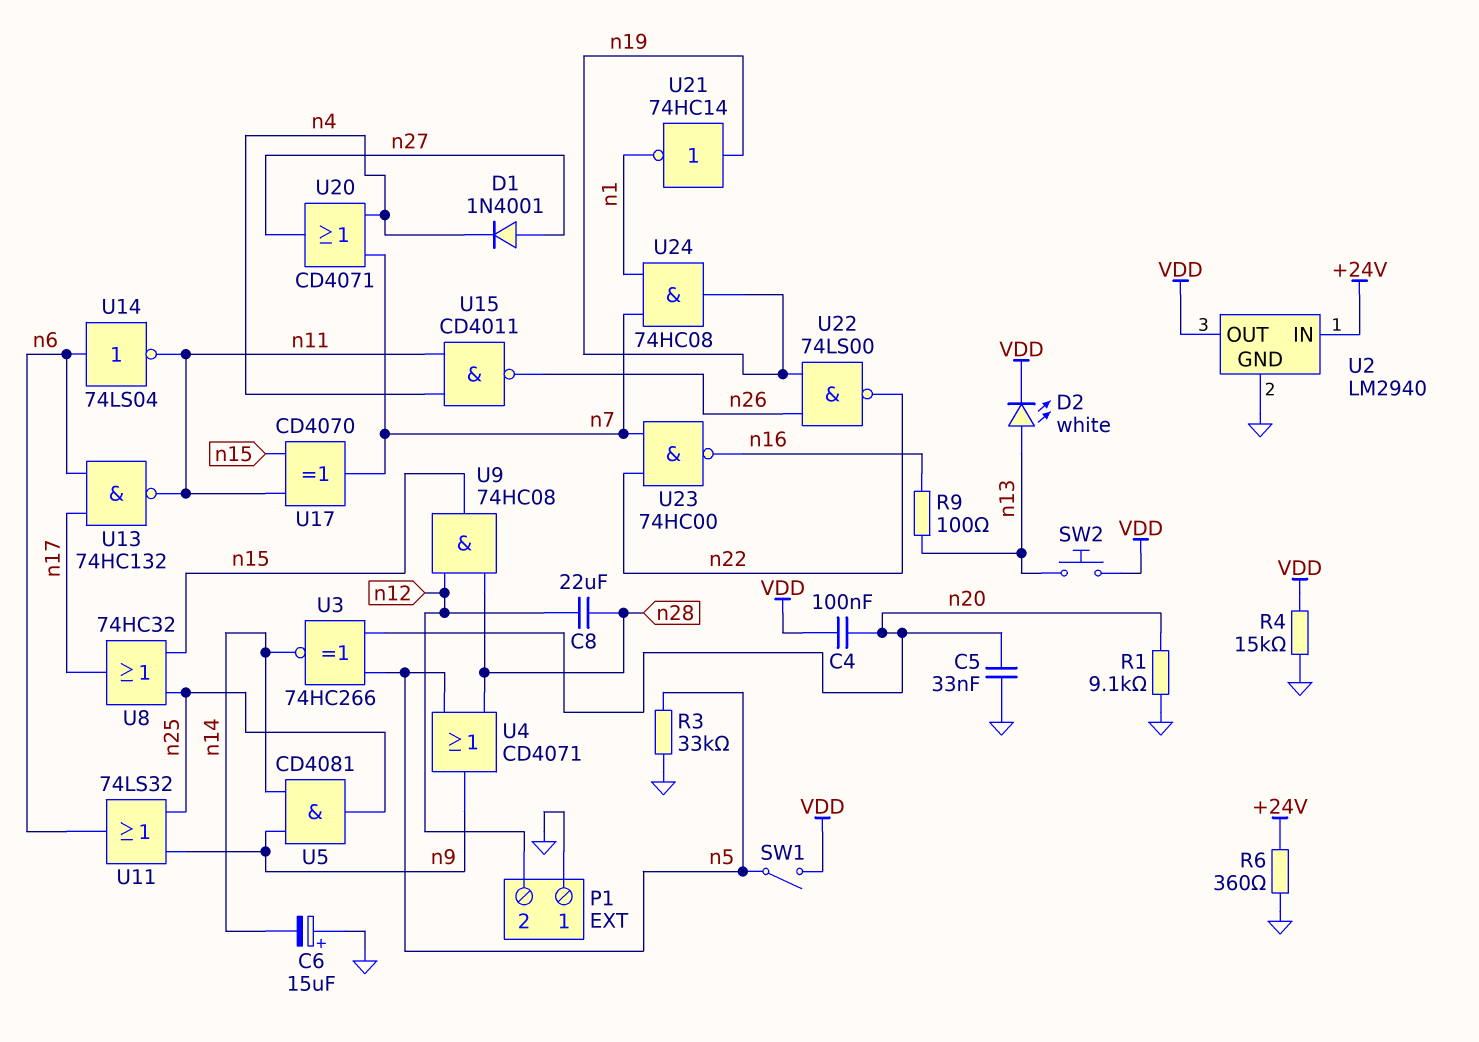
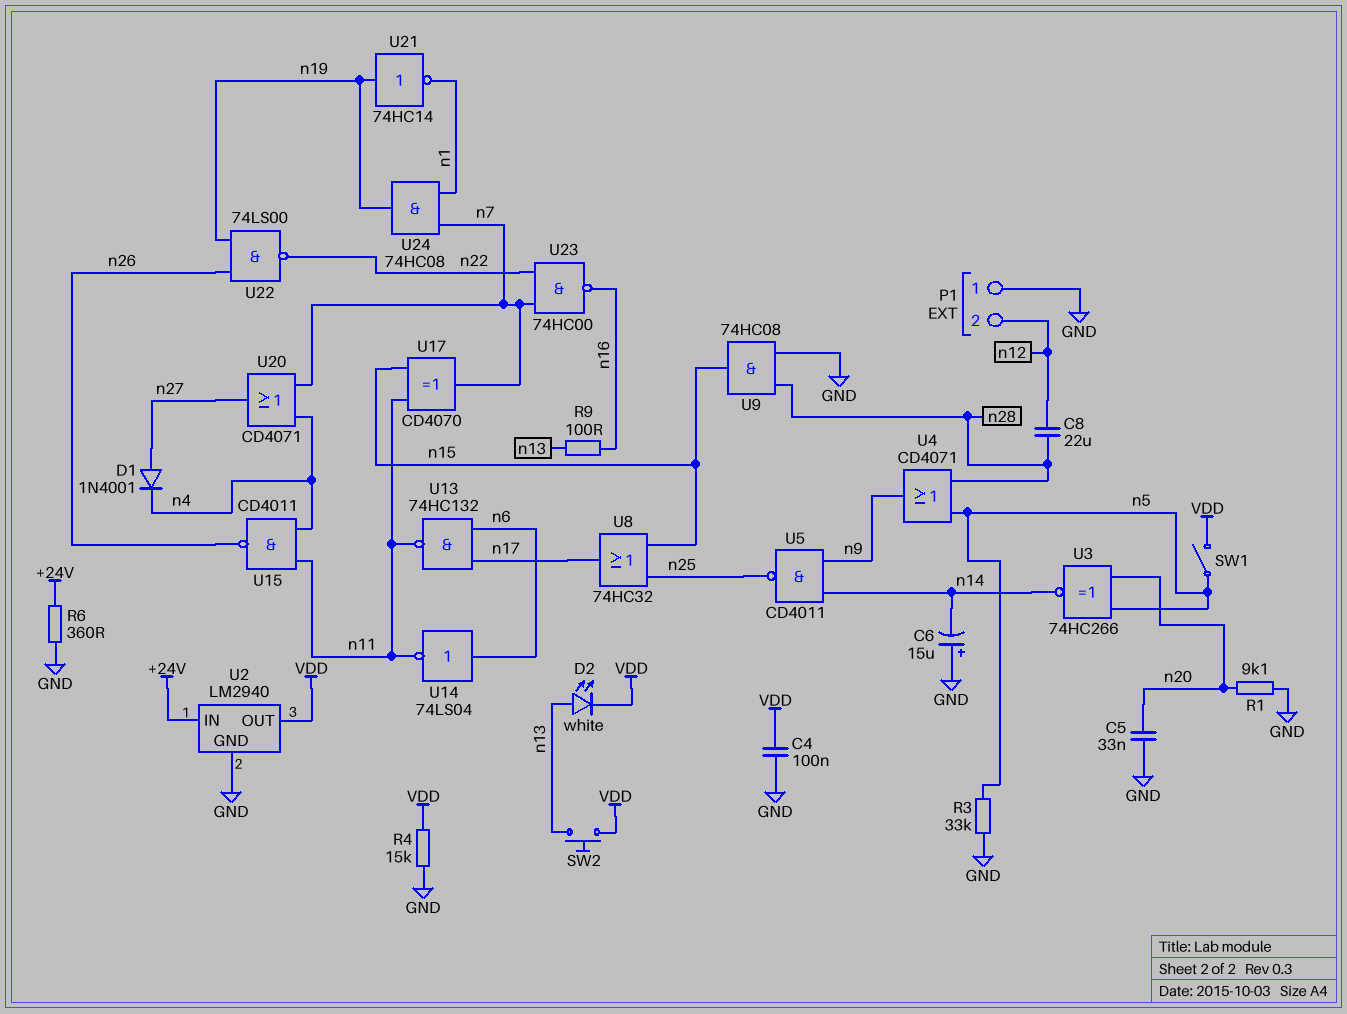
C4: 100nF (VDD, n20) -> 100nF (GND, VDD)
U5: AND CD4081 (in n9, in n14, out n25) -> NAND CD4011 (in n9, in n14, out n25)
U9: AND 74HC08 (in n12, in n28, out n15) -> AND 74HC08 (in GND, in n28, out n15)
U11: OR 74LS32 (in n9, in n25, out n6) -> none

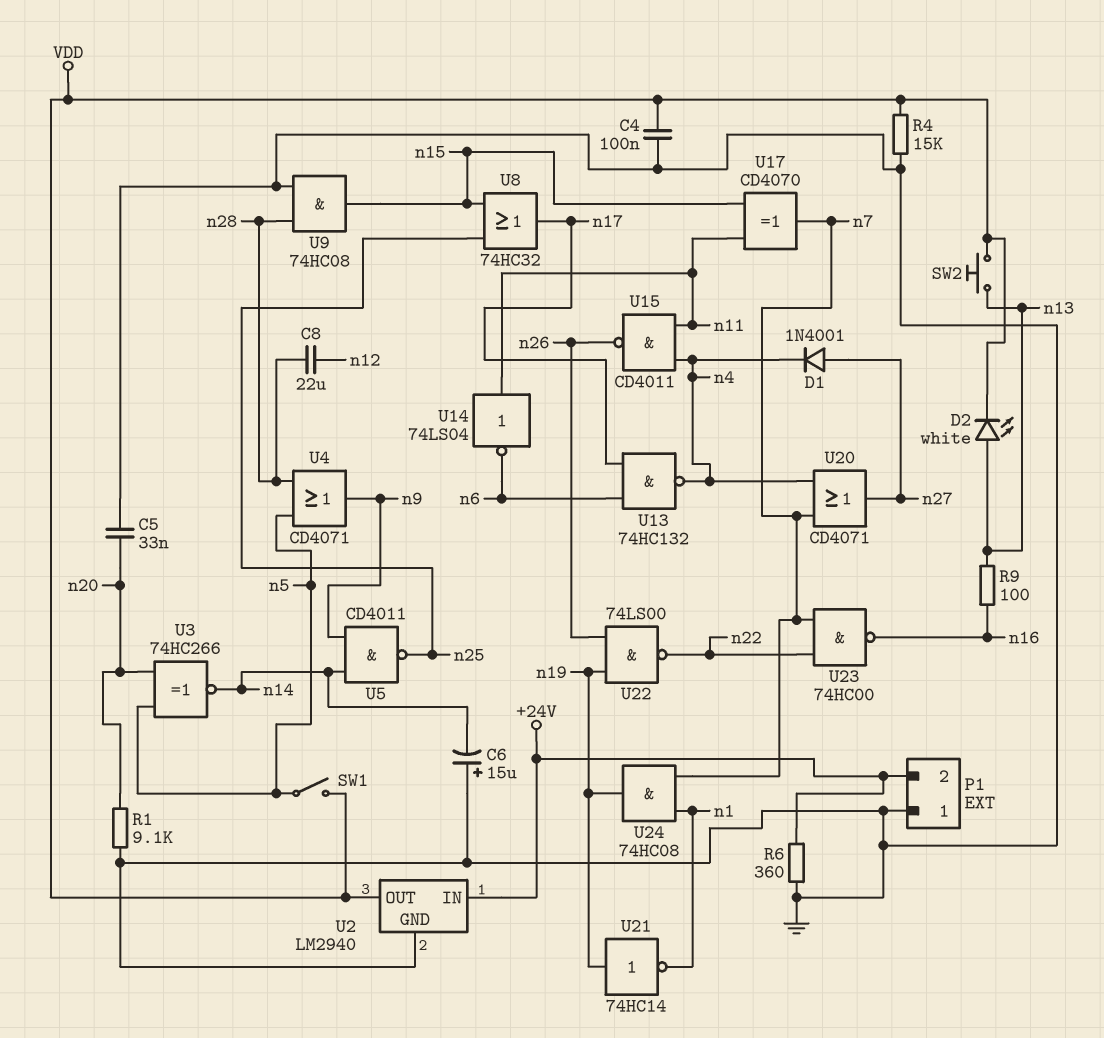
P1 pin 2: n12 -> +24V
R3: 33k (GND, n5) -> none
U13: NAND 74HC132 (in n6, in n17, out n11) -> NAND 74HC132 (in n6, in n17, out n4)
U14: NOT 74LS04 (in n6, out n11) -> NOT 74LS04 (in n11, out n6)

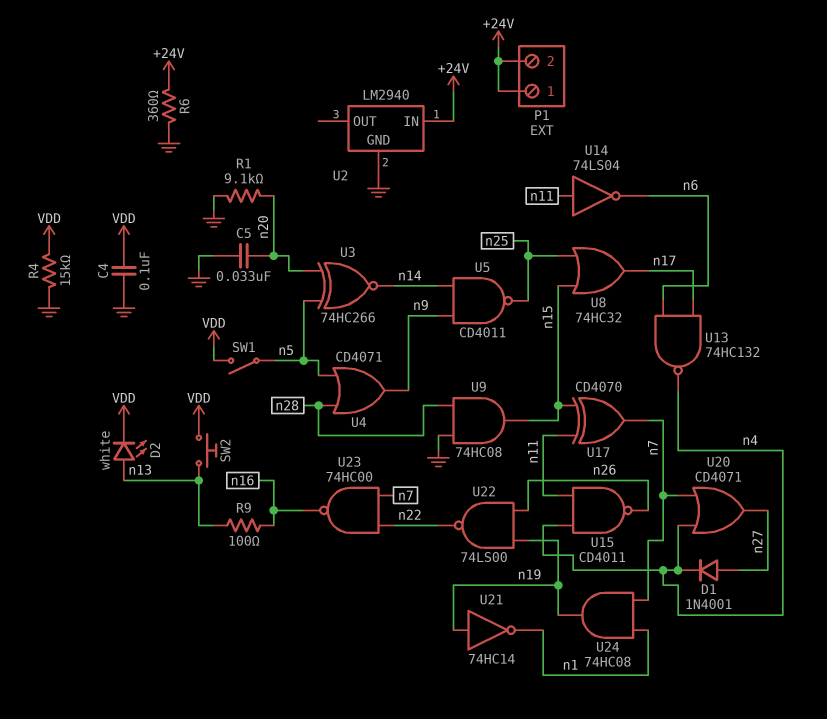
C6: 15uF (plus GND, minus n14) -> none
C8: 22uF (n12, n28) -> none
P1 pin 1: GND -> +24V
U2 pin OUT: VDD -> none

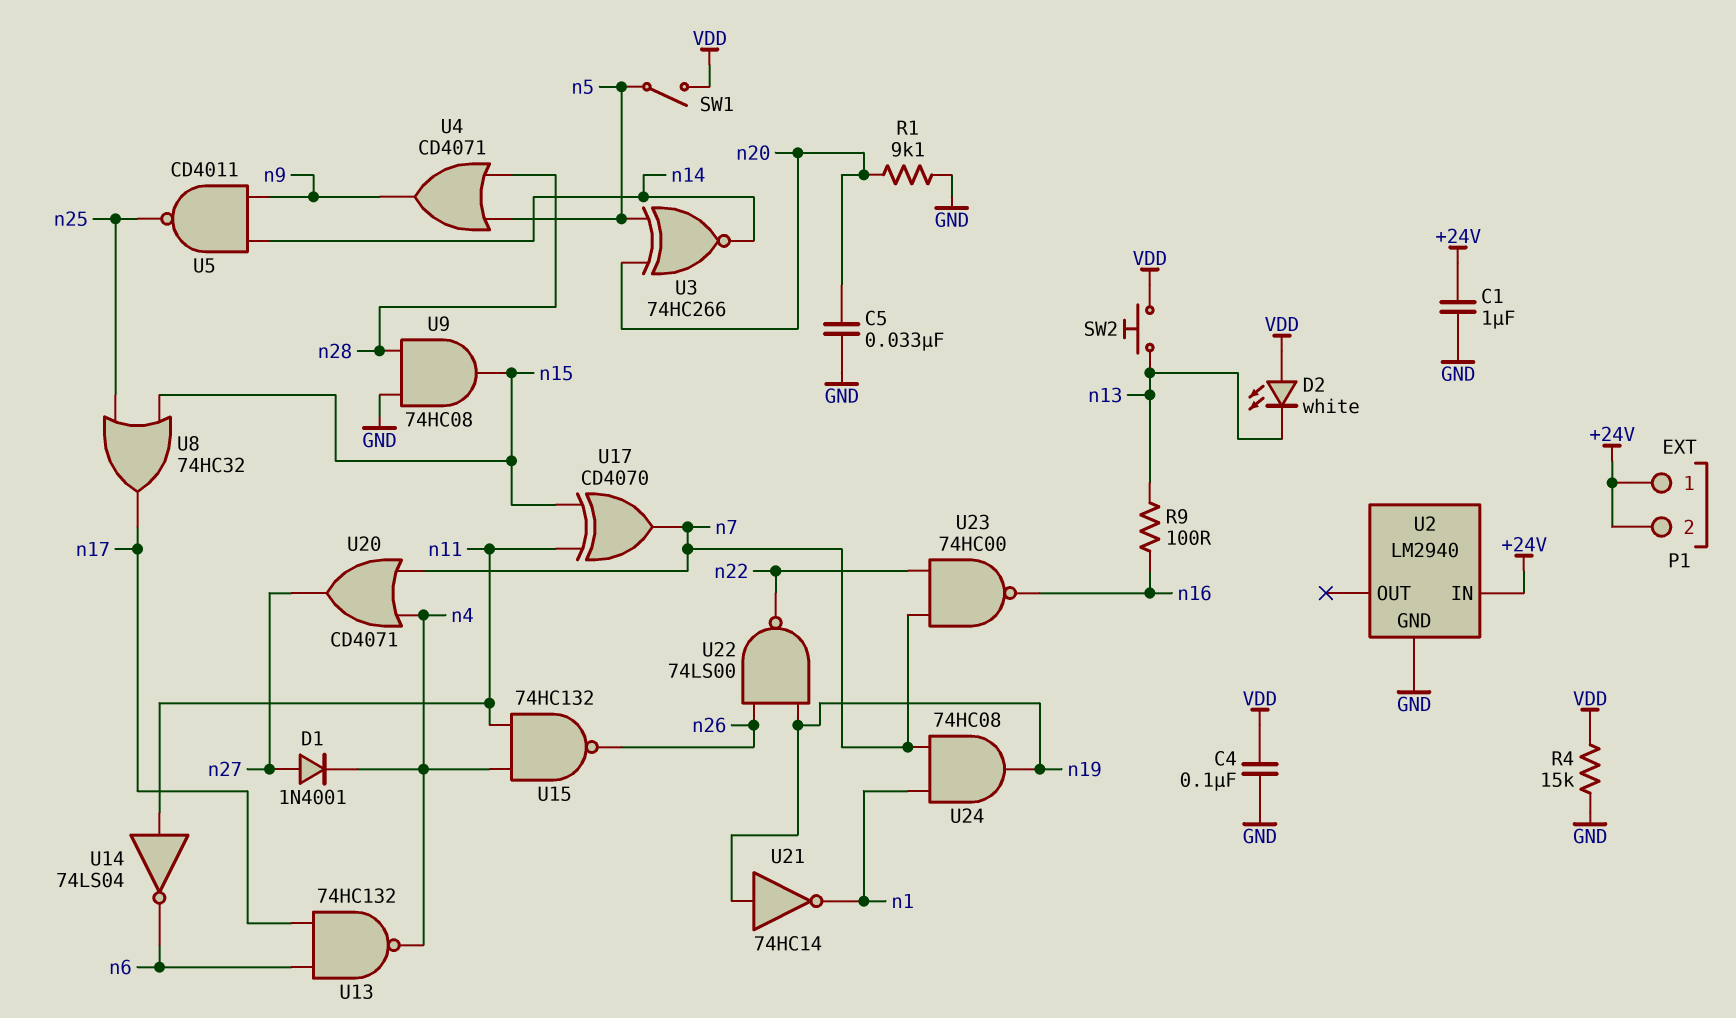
C1: none -> 1uF (+24V, GND)
D2: LED white (A n13, K VDD) -> LED white (A VDD, K n13)
R6: 360 (+24V, GND) -> none
U15: NAND CD4011 (in n4, in n11, out n26) -> NAND 74HC132 (in n4, in n11, out n26)

